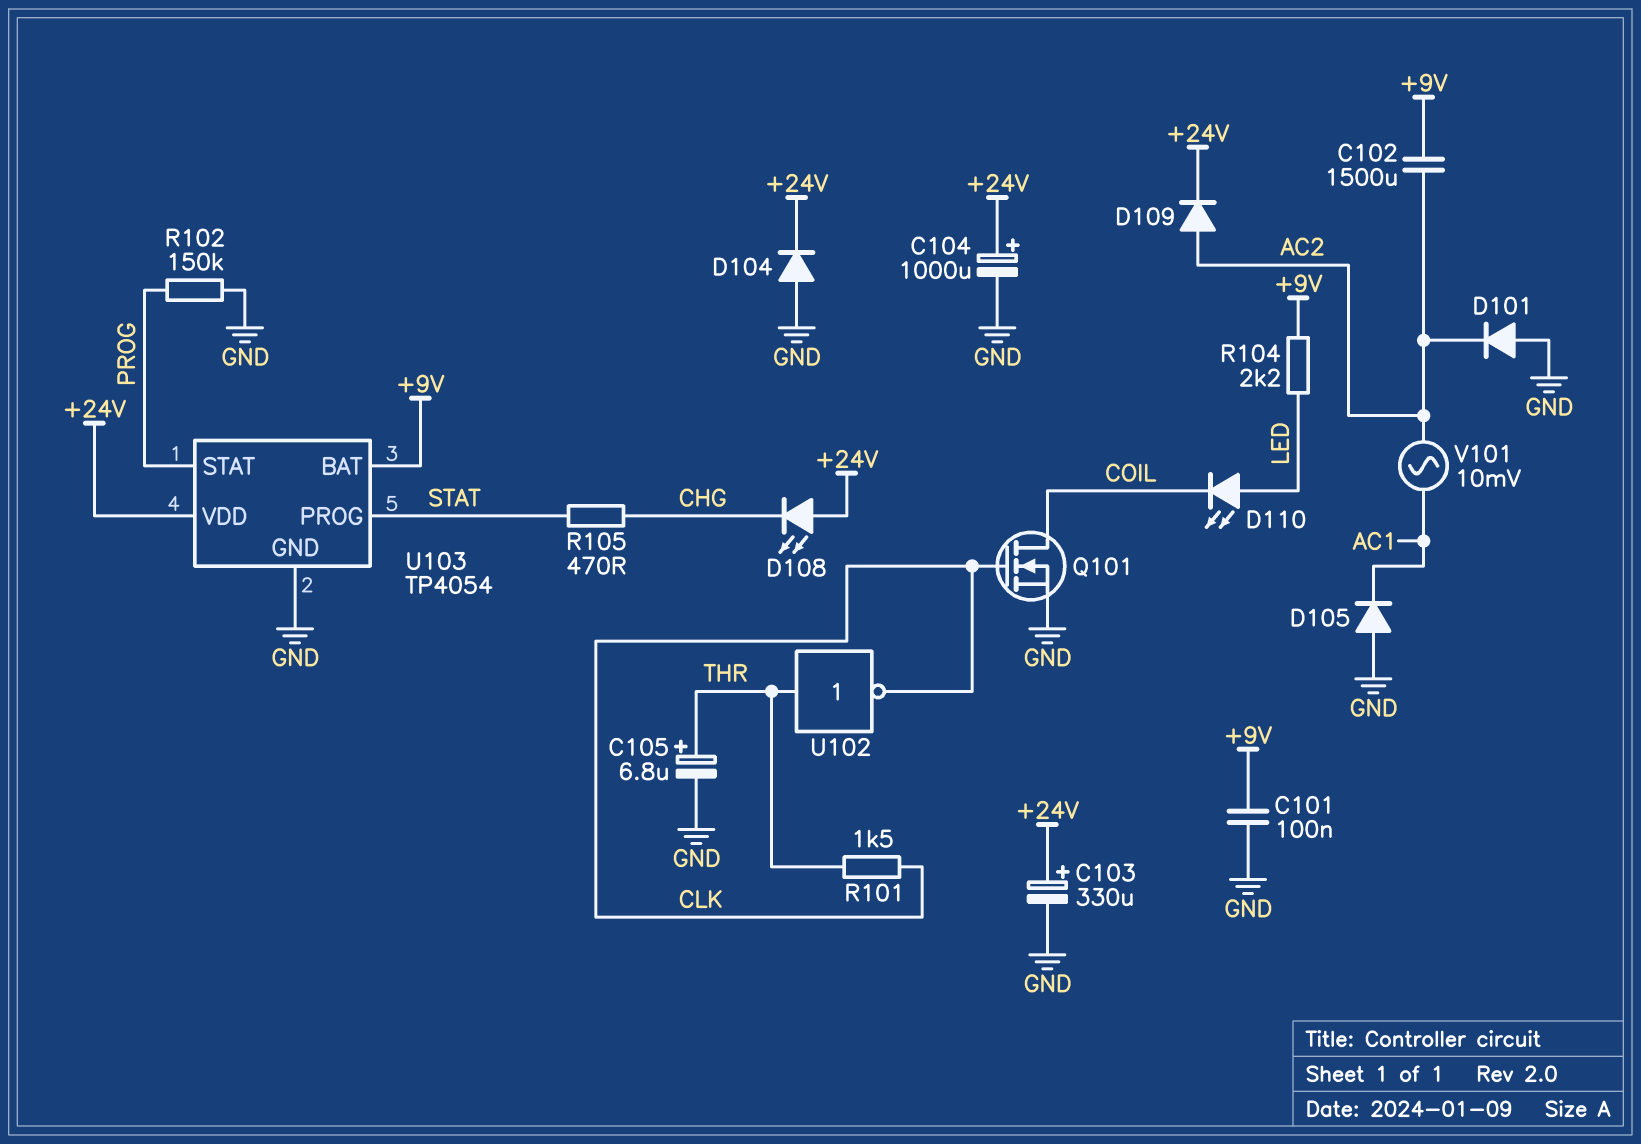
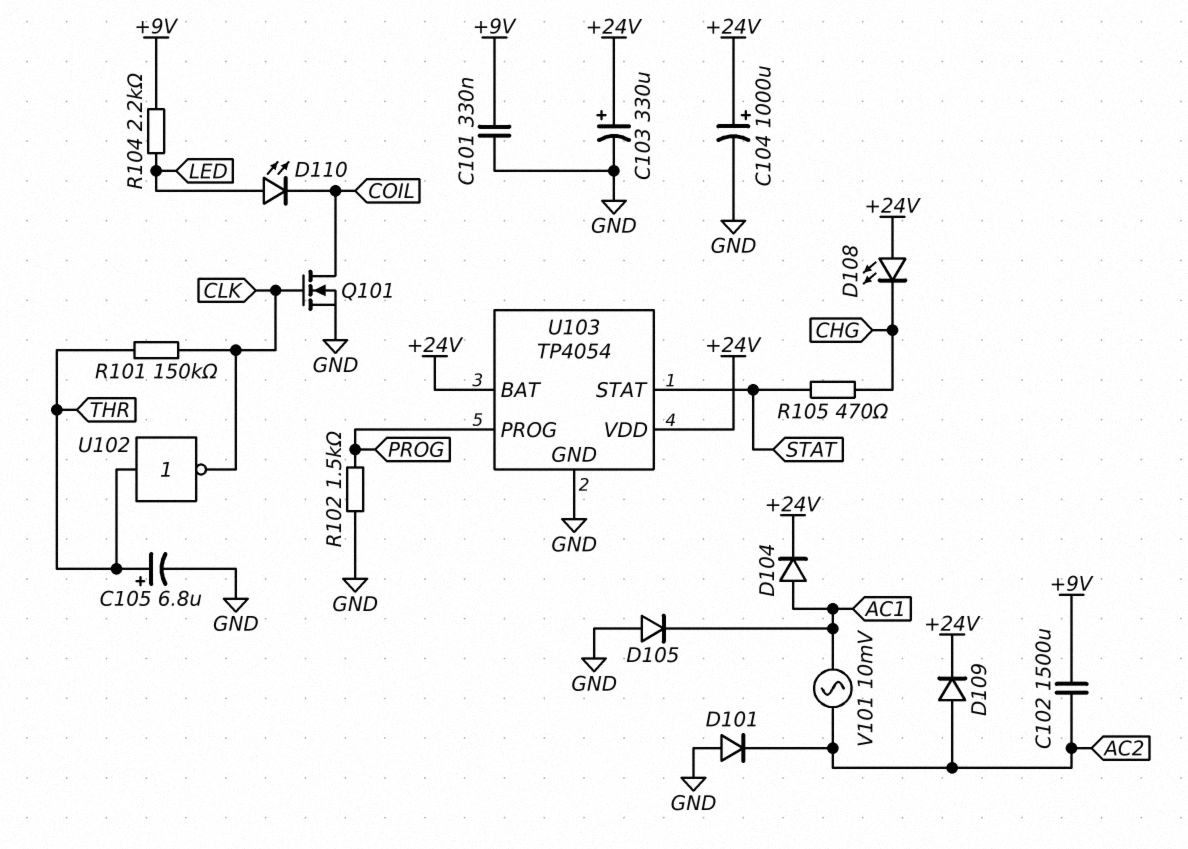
C101: 100nF (+9V, GND) -> 330nF (+9V, GND)
D104: diode (A GND, K +24V) -> diode (A AC1, K +24V)
R101: 1.5k (CLK, THR) -> 150k (CLK, THR)
R102: 150k (GND, PROG) -> 1.5k (GND, PROG)
U103 pin BAT: +9V -> +24V
U103 pin PROG: STAT -> PROG
U103 pin STAT: PROG -> STAT

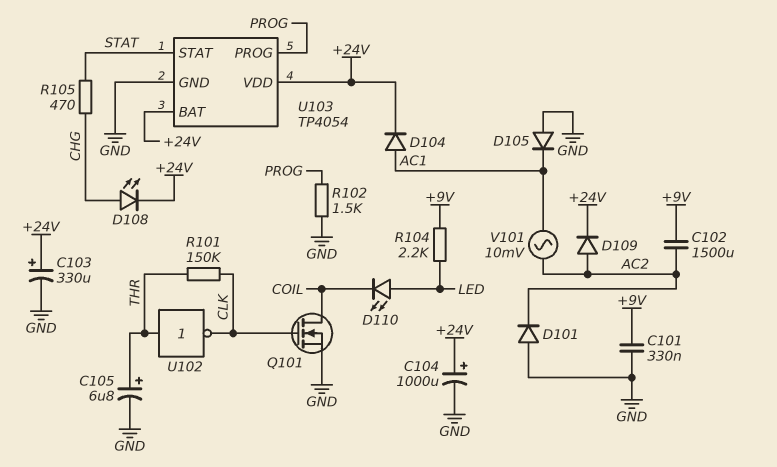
D108: LED (A +24V, K CHG) -> LED (A CHG, K +24V)

